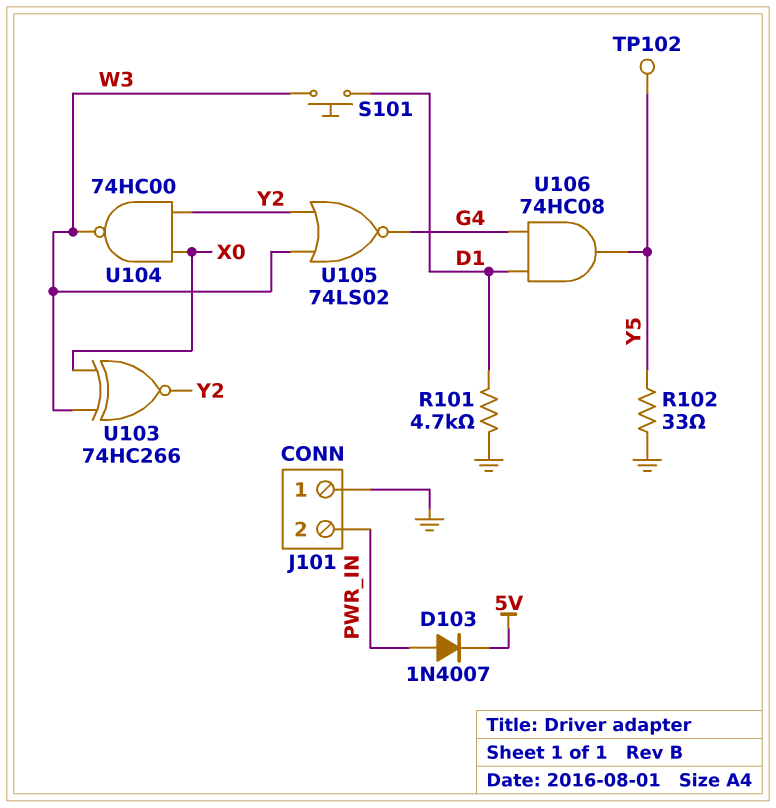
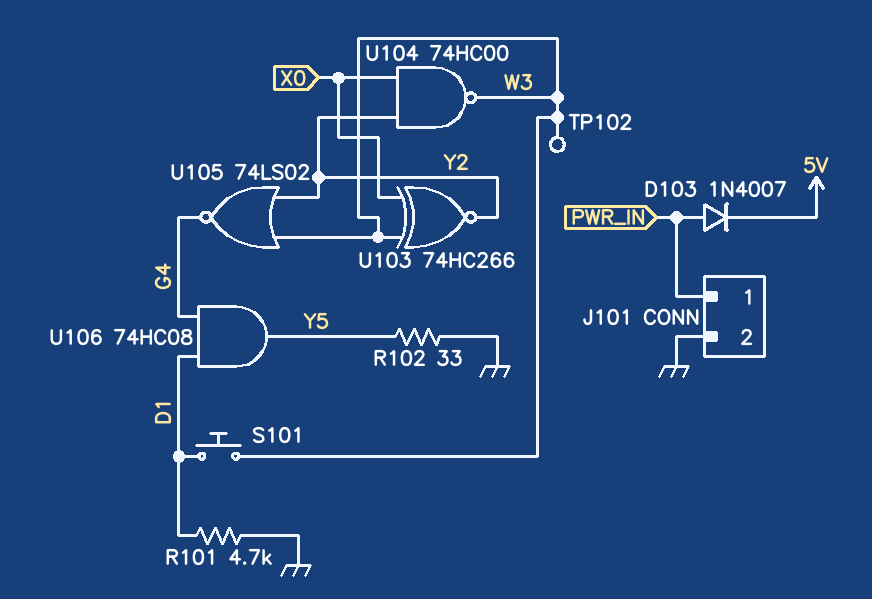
J101 pin 1: GND -> PWR_IN
J101 pin 2: PWR_IN -> GND
TP102: test point (Y5) -> test point (W3)

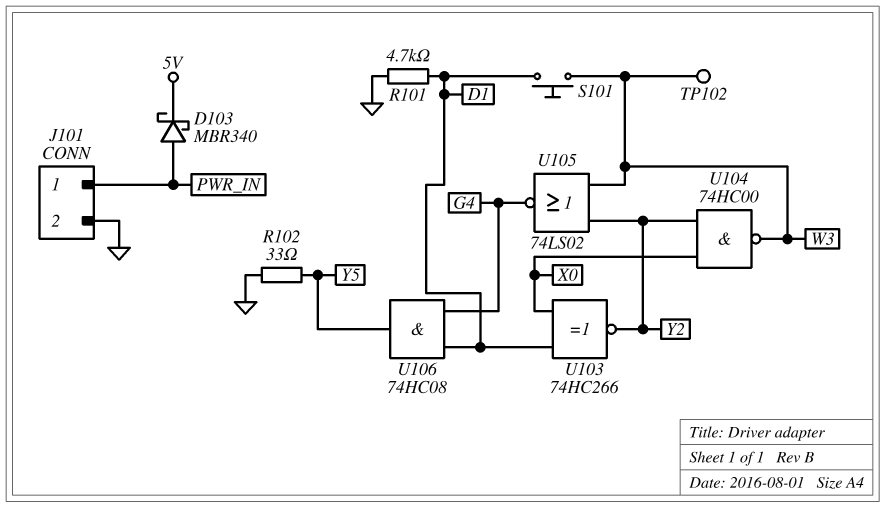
D103: diode 1N4007 (A PWR_IN, K 5V) -> schottky MBR340 (A PWR_IN, K 5V)
U103: XNOR 74HC266 (in W3, in X0, out Y2) -> XNOR 74HC266 (in D1, in X0, out Y2)

